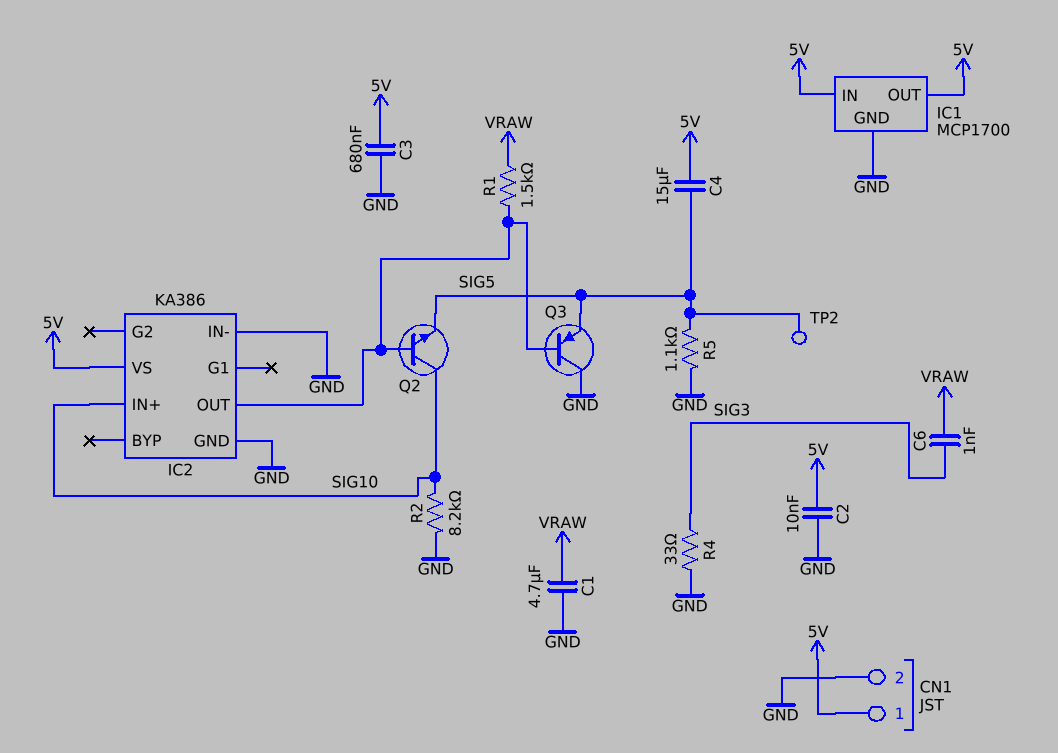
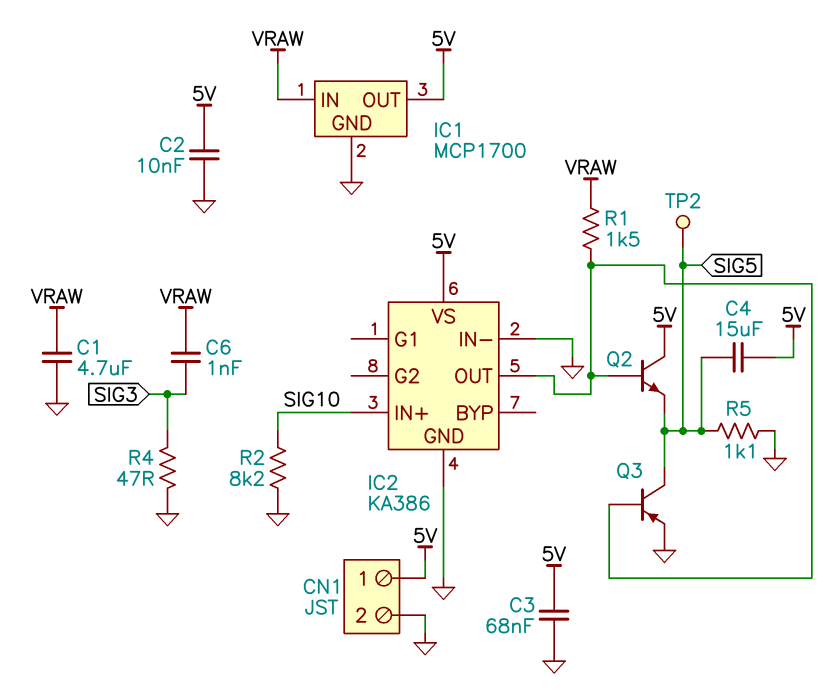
C3: 680nF (5V, GND) -> 68nF (5V, GND)
IC1 pin IN: 5V -> VRAW
Q2: NPN (B IC2/OUT, C SIG10, E SIG5) -> NPN (B IC2/OUT, C 5V, E SIG5)
Q3: PNP (B IC2/OUT, C GND, E SIG5) -> PNP (B IC2/OUT, C SIG5, E GND)
R4: 33 (GND, SIG3) -> 47 (GND, SIG3)

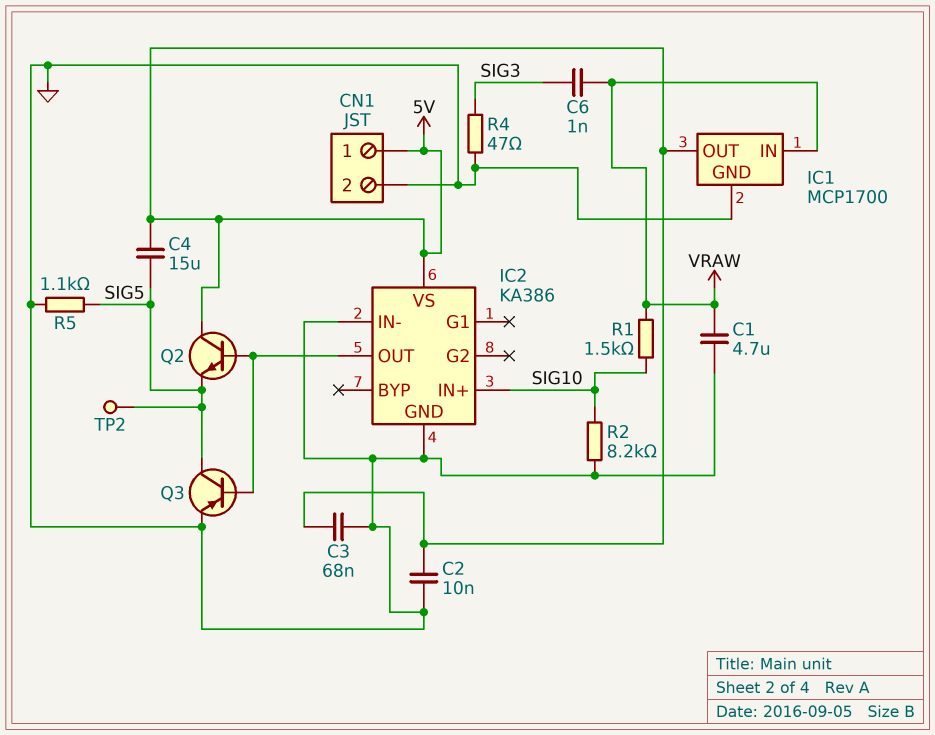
R1: 1.5k (IC2/OUT, VRAW) -> 1.5k (SIG10, VRAW)

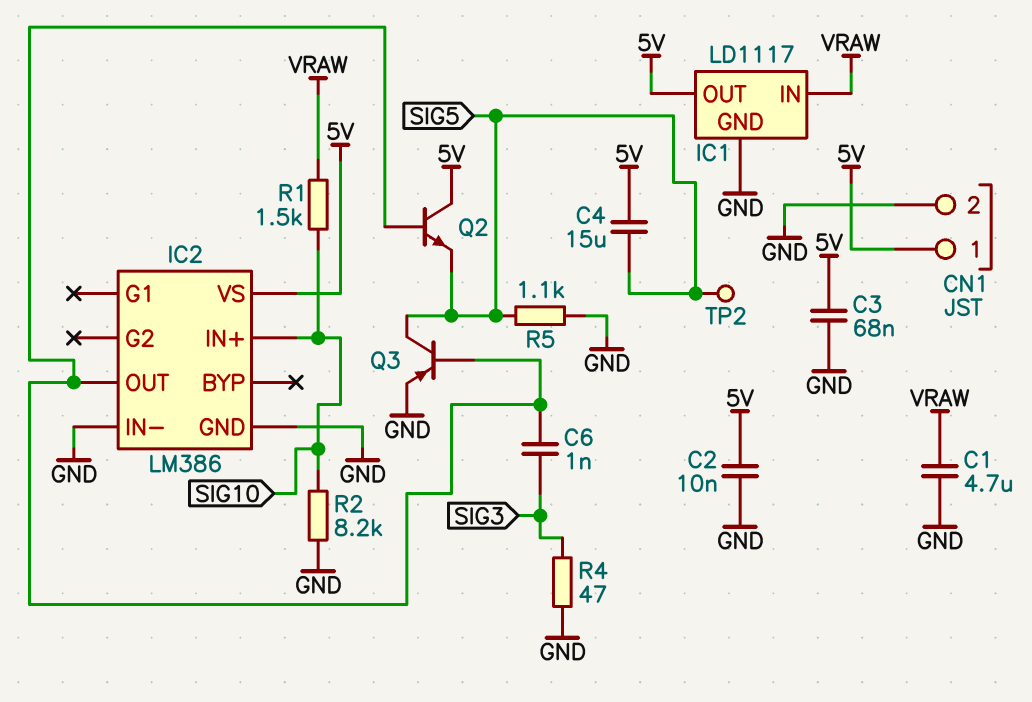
C6: 1nF (SIG3, VRAW) -> 1nF (IC2/OUT, SIG3)
IC1: MCP1700 -> LD1117
IC2: KA386 -> LM386

